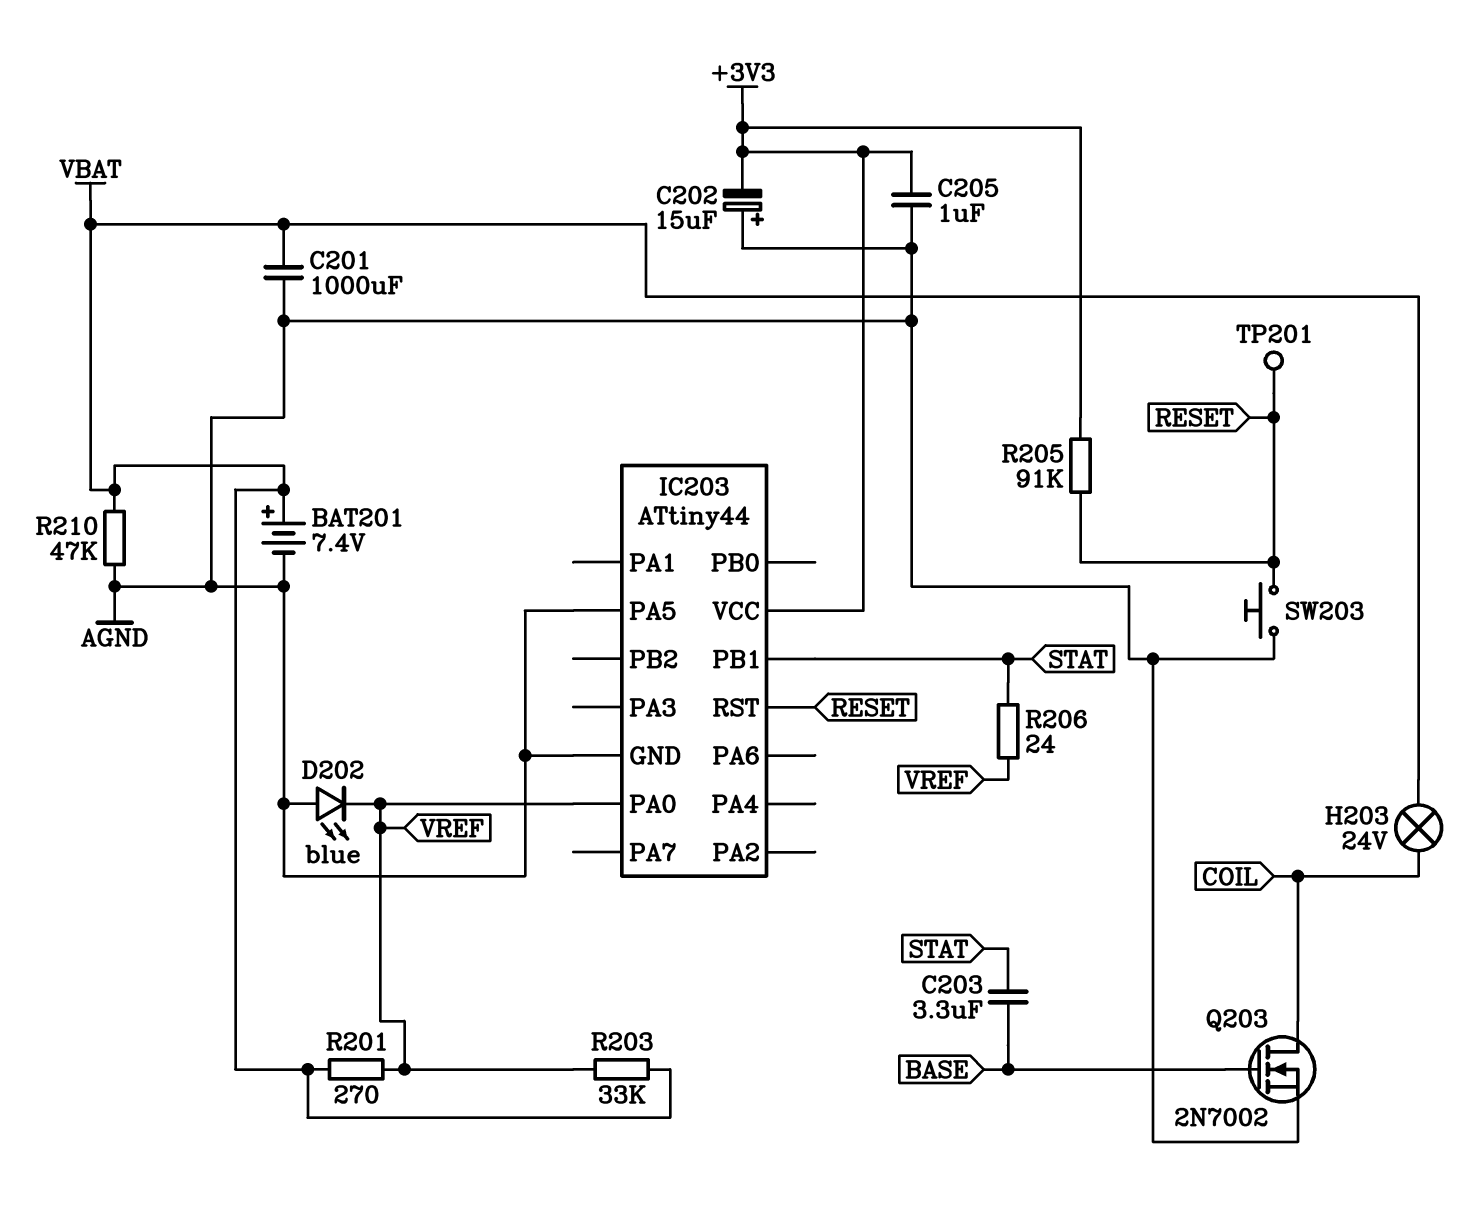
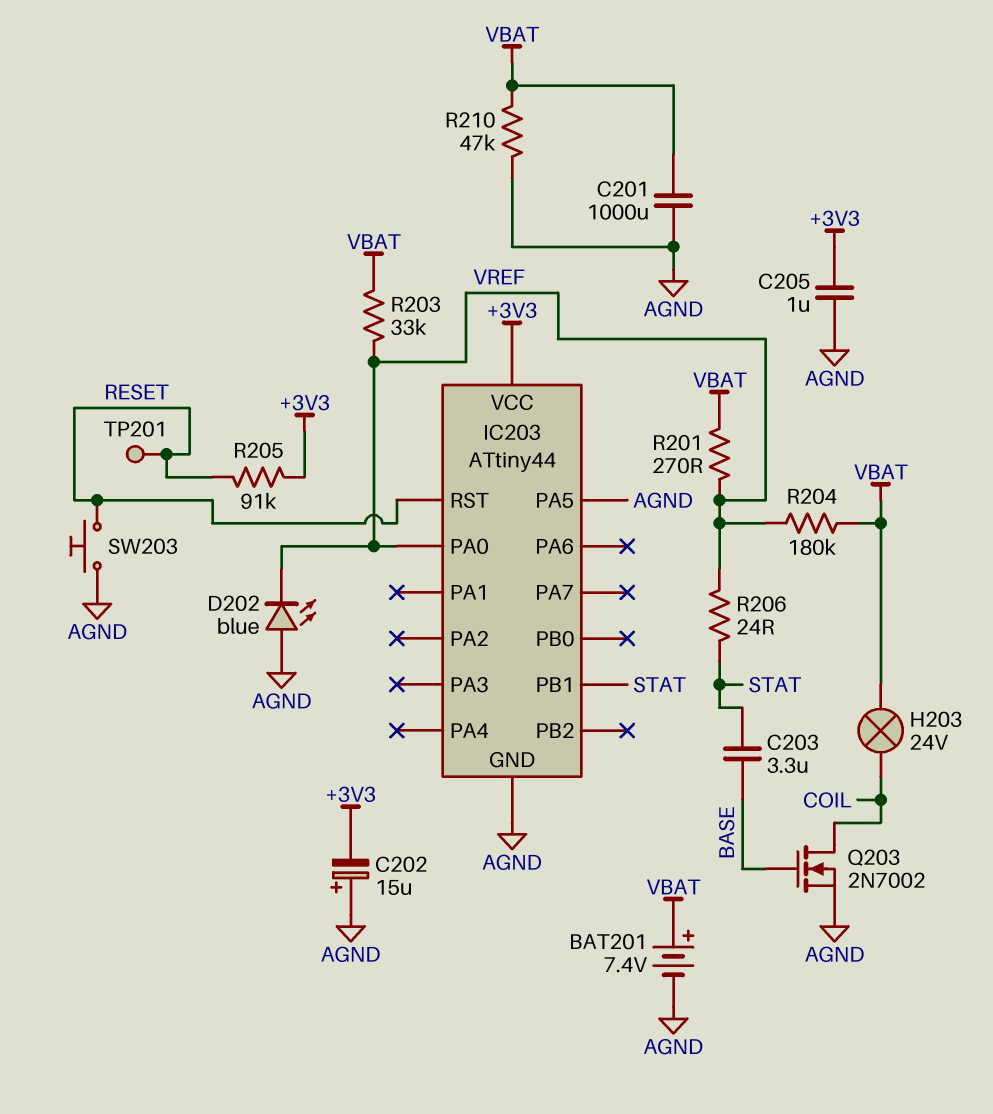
R204: none -> 180k (VBAT, VREF)

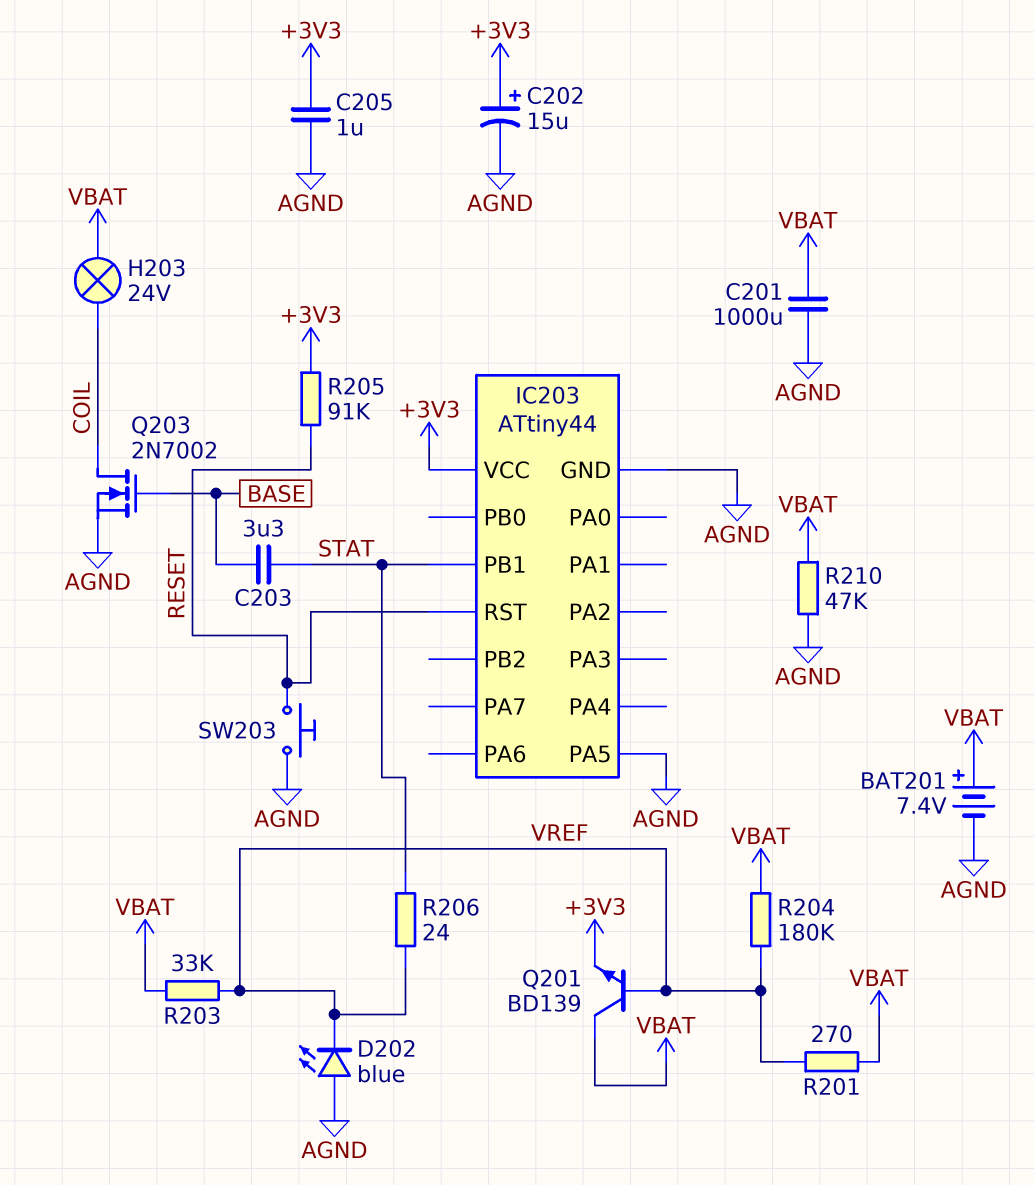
C202: 15uF (plus AGND, minus +3V3) -> 15uF (plus +3V3, minus AGND)
IC203 pin PA0: VREF -> none
Q201: none -> NPN BD139 (B VREF, C VBAT, E +3V3)
TP201: test point (RESET) -> none

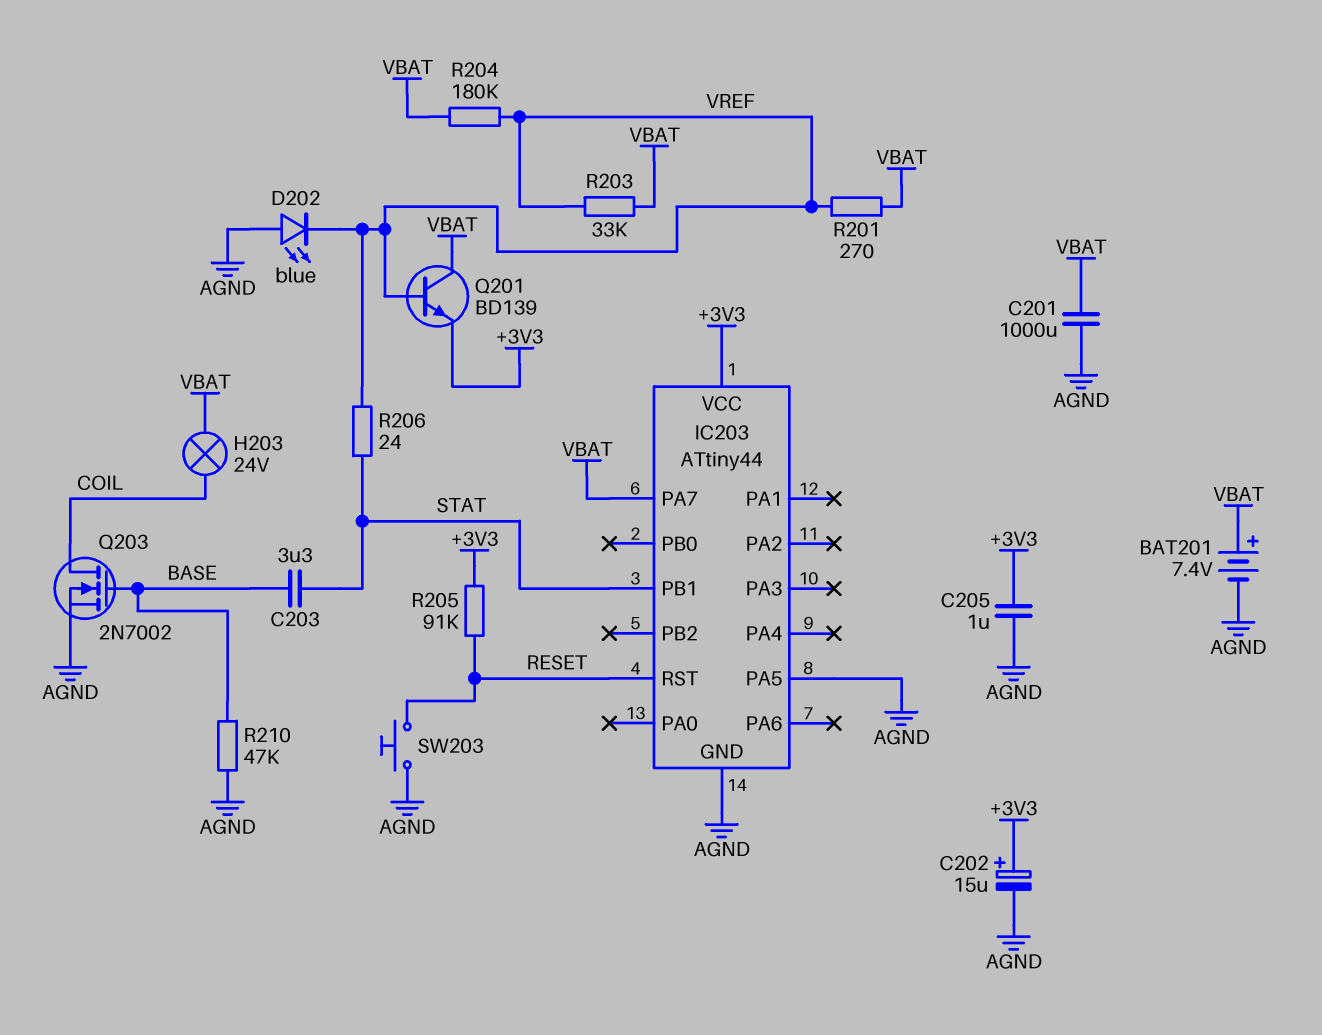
IC203 pin PA7: none -> VBAT
R210: 47k (AGND, VBAT) -> 47k (AGND, BASE)

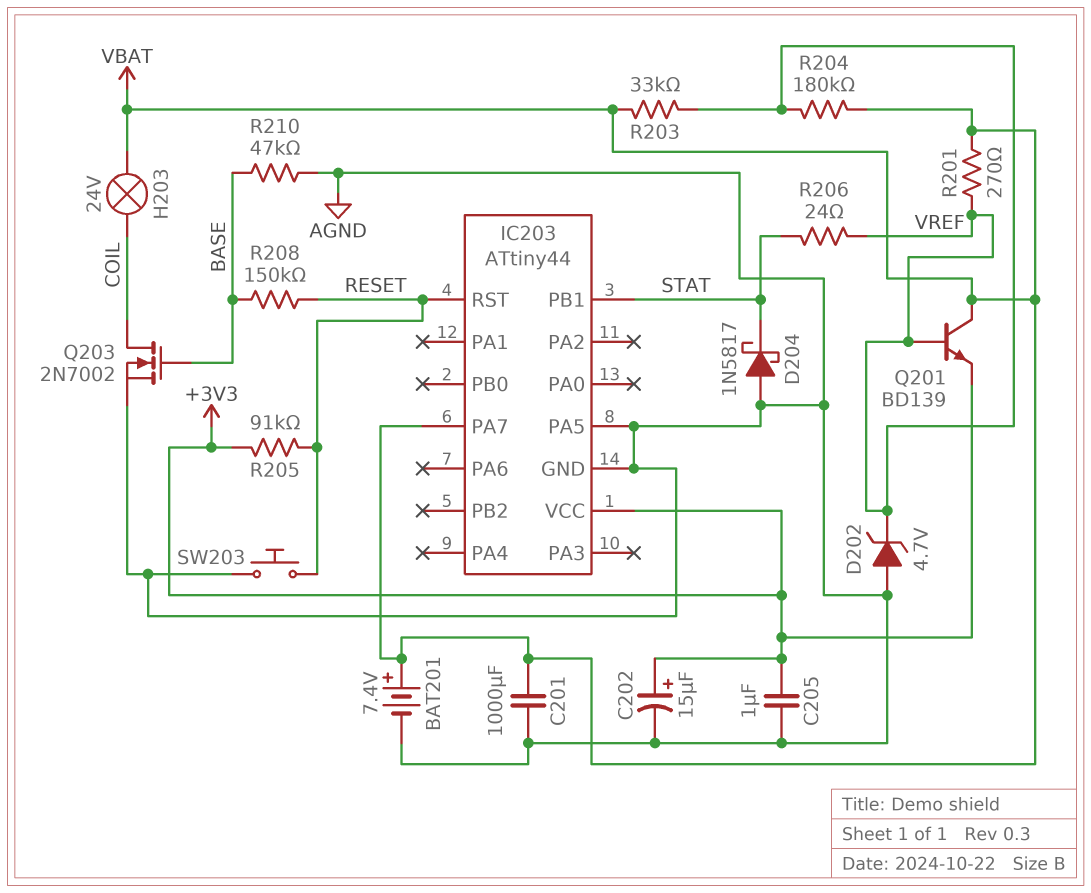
C203: 3.3uF (BASE, STAT) -> none
D202: LED blue (A AGND, K VREF) -> zener 4.7V (A AGND, K VREF)
D204: none -> schottky 1N5817 (A AGND, K STAT)
R208: none -> 150k (BASE, RESET)

